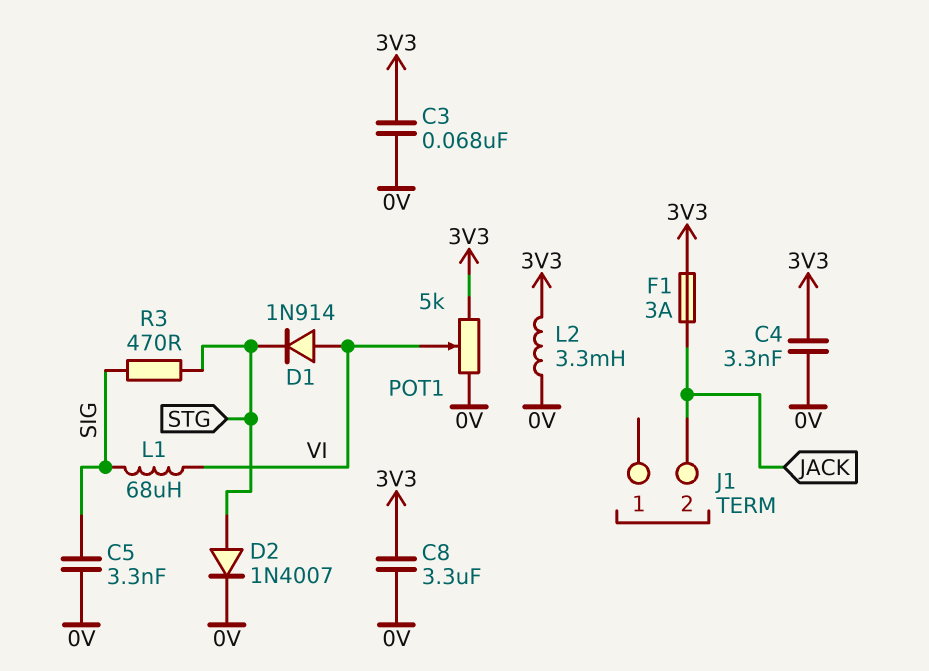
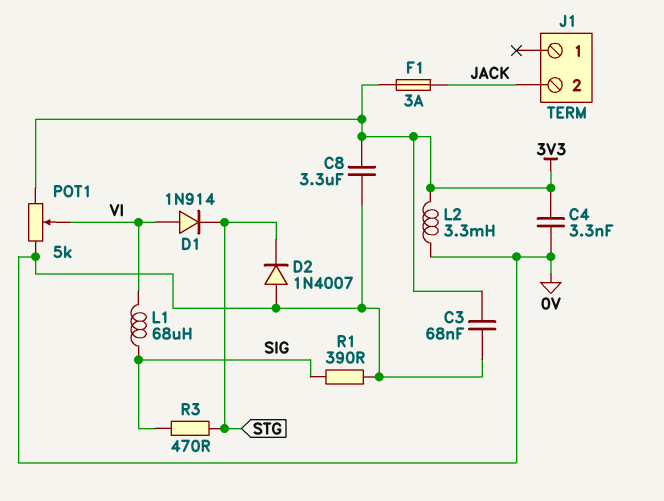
C5: 3.3nF (0V, SIG) -> none
D2: diode 1N4007 (A STG, K 0V) -> diode 1N4007 (A 0V, K STG)
R1: none -> 390 (0V, SIG)

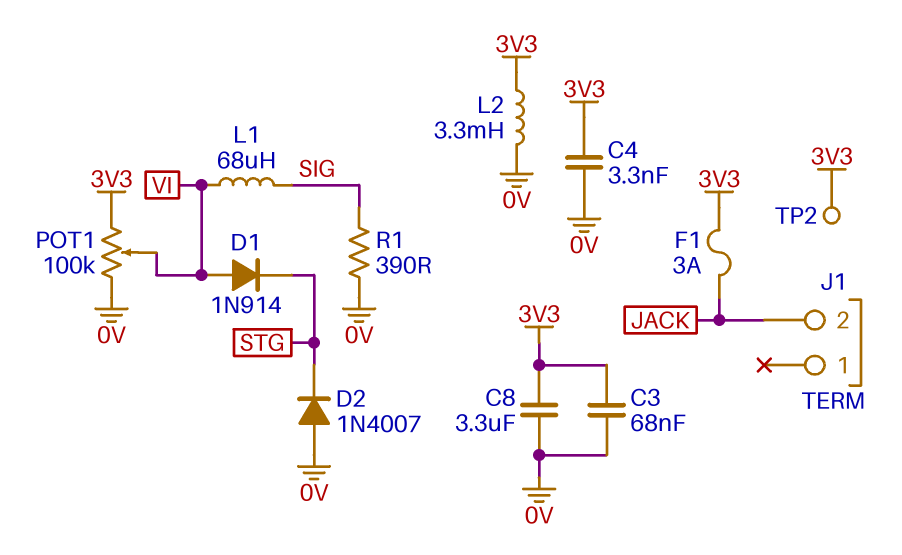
POT1: 5k (0V, 3V3, wiper VI) -> 100k (0V, 3V3, wiper VI)
R3: 470 (SIG, STG) -> none
TP2: none -> test point (3V3)

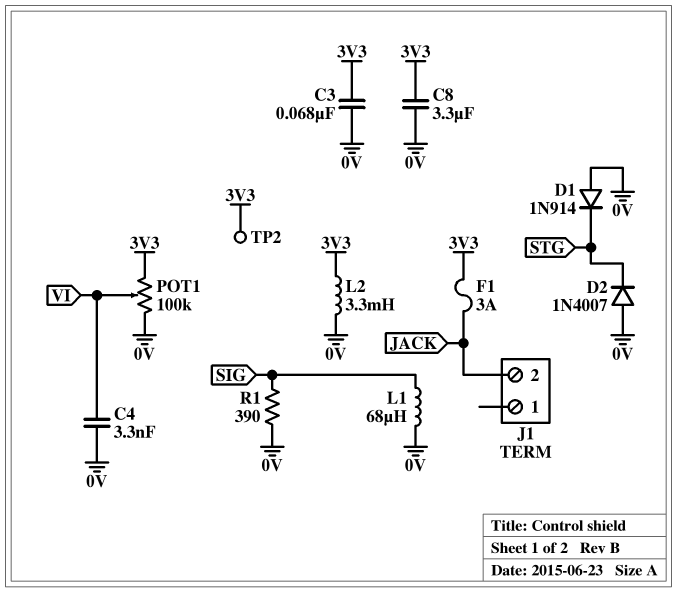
C4: 3.3nF (0V, 3V3) -> 3.3nF (0V, VI)
D1: diode 1N914 (A VI, K STG) -> diode 1N914 (A 0V, K STG)
L1: 68uH (SIG, VI) -> 68uH (0V, SIG)

